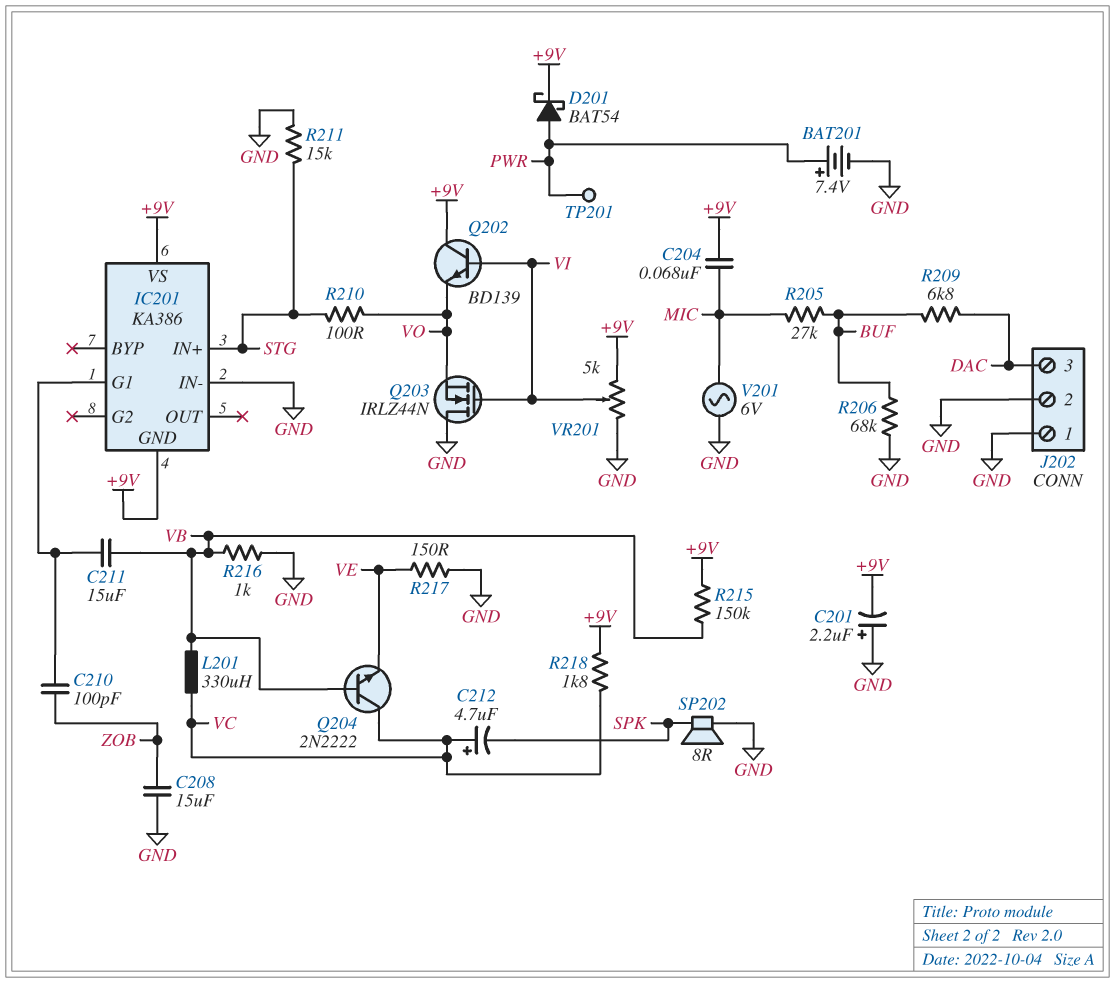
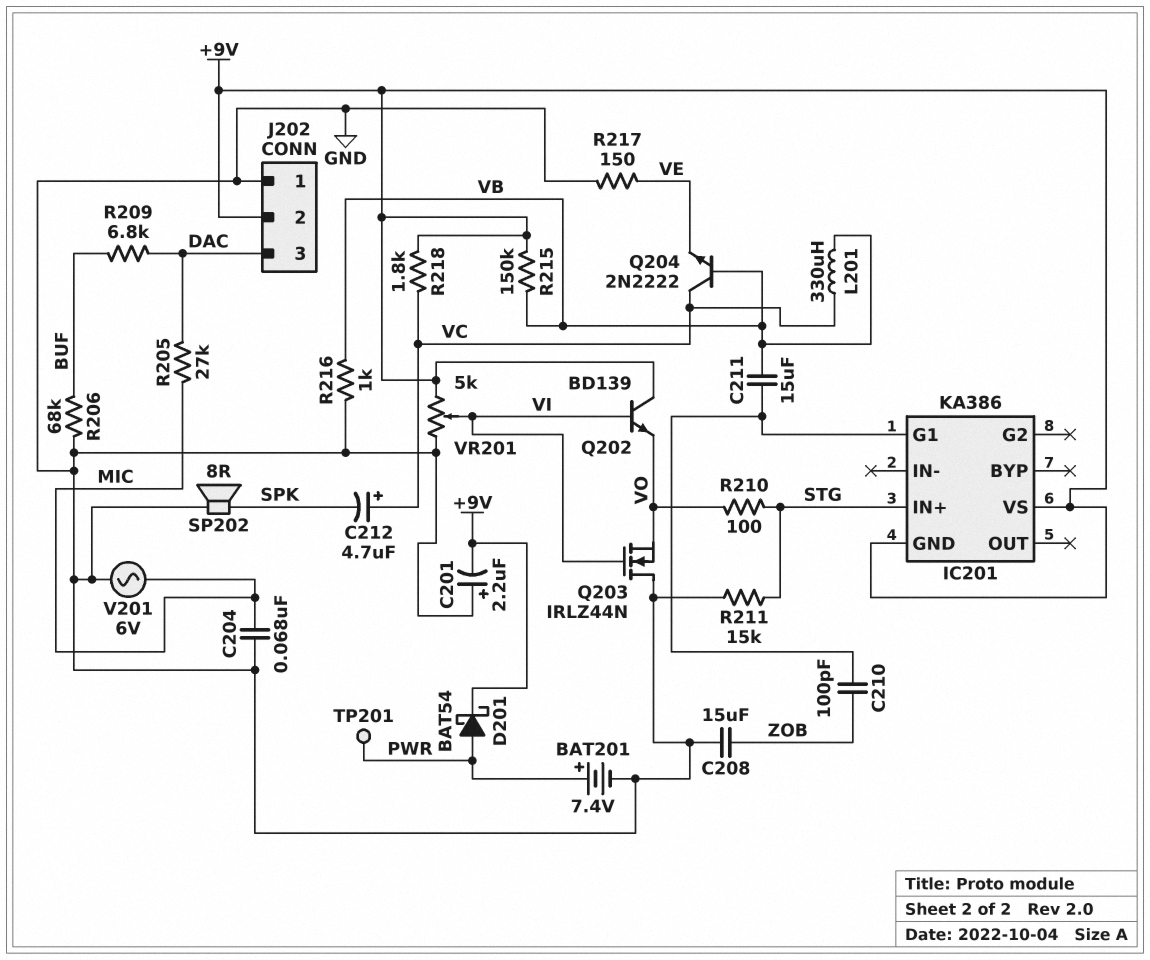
C204: 68nF (+9V, MIC) -> 68nF (GND, MIC)
IC201 pin IN-: GND -> none
J202 pin 2: GND -> +9V
R205: 27k (BUF, MIC) -> 27k (DAC, MIC)

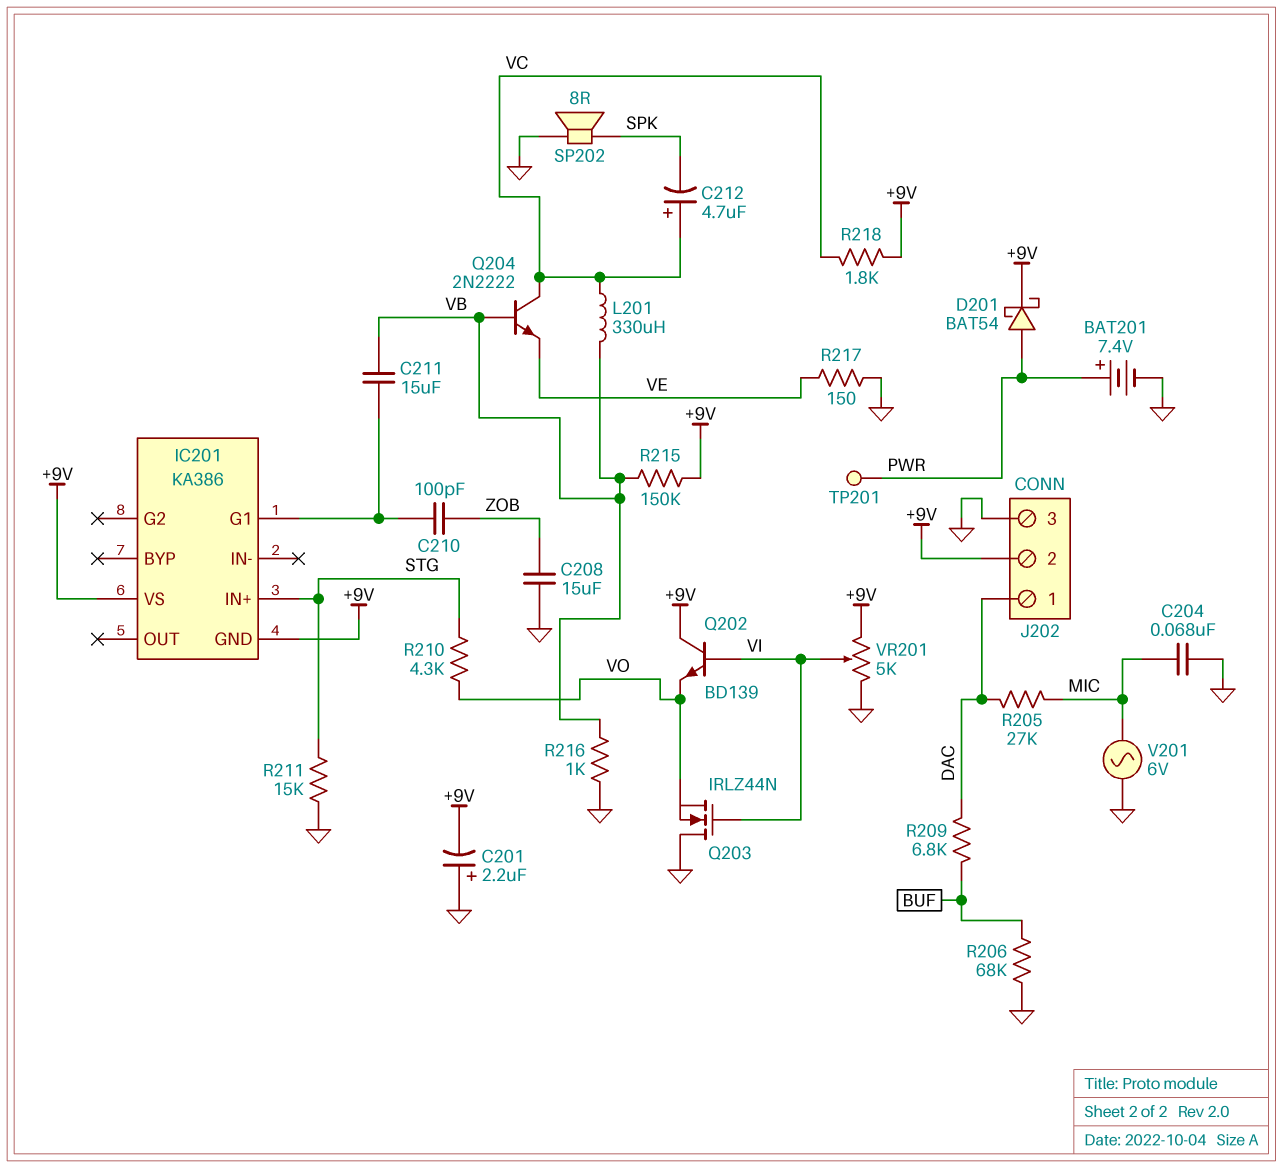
J202 pin 1: GND -> DAC
J202 pin 3: DAC -> GND
R210: 100 (STG, VO) -> 4.3k (STG, VO)

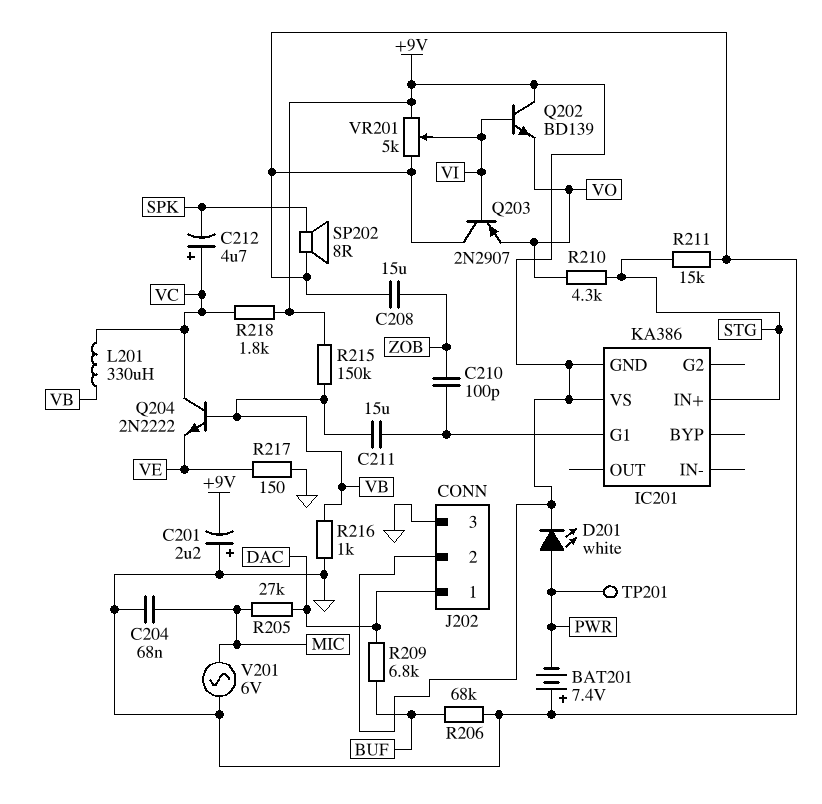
BAT201: 7.4V (plus PWR, minus GND) -> 7.4V (plus GND, minus PWR)
D201: schottky BAT54 (A PWR, K +9V) -> LED white (A PWR, K +9V)
Q203: NMOS IRLZ44N (G VI, D GND, S VO) -> PNP 2N2907 (B VI, C GND, E VO)

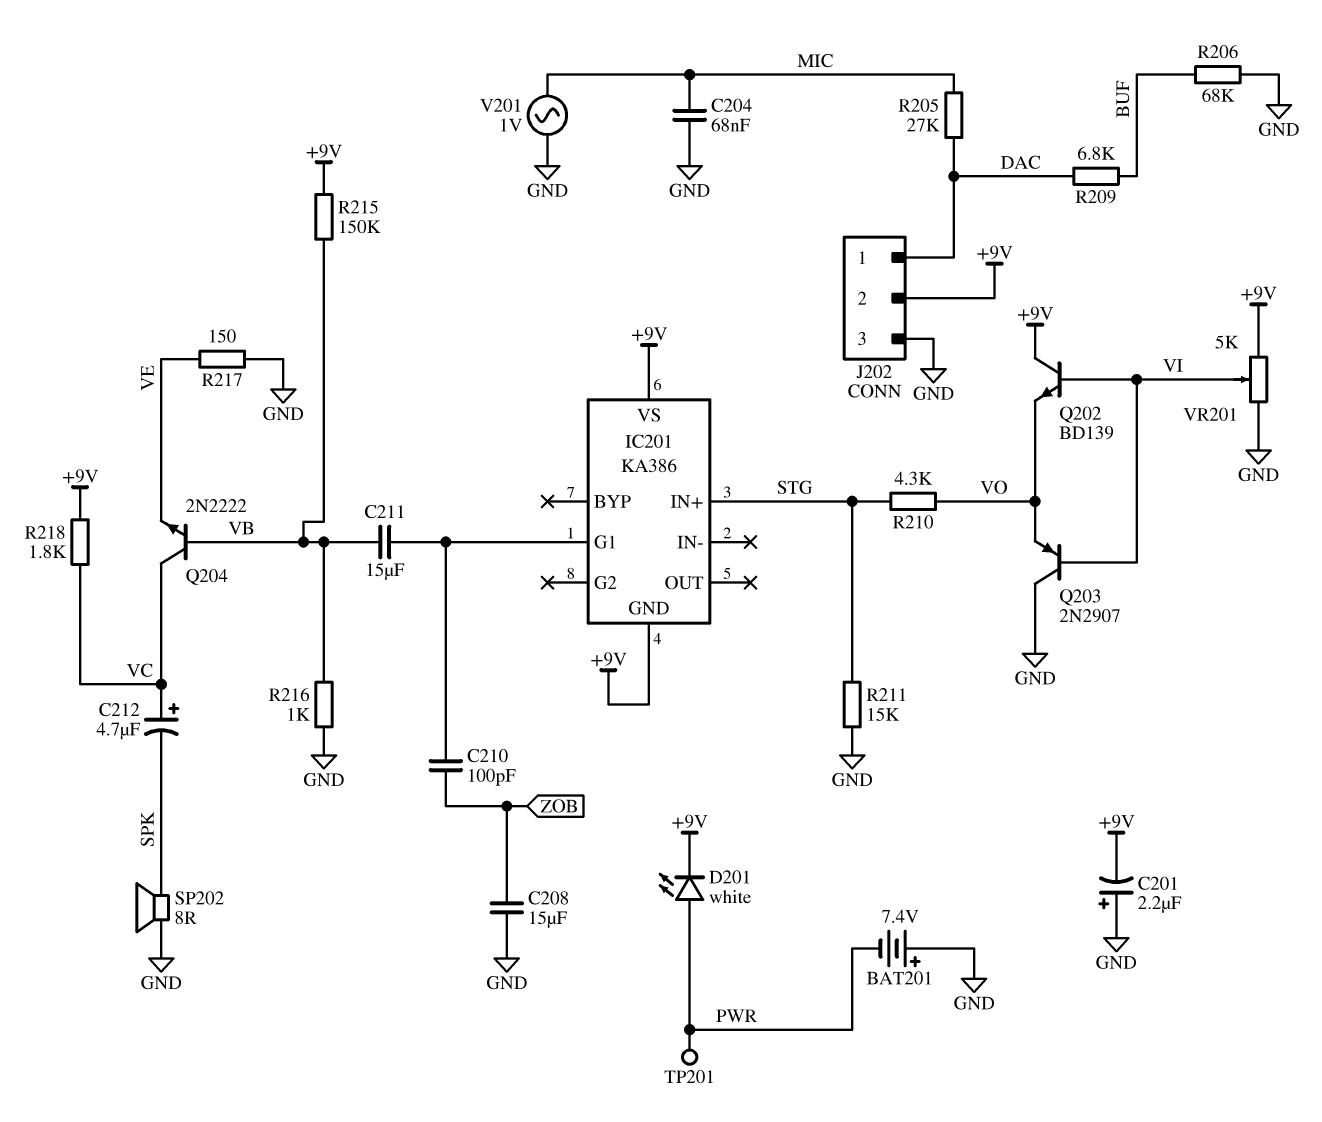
L201: 330uH (VB, VC) -> none
V201: AC 6V (GND, MIC) -> AC 1V (GND, MIC)

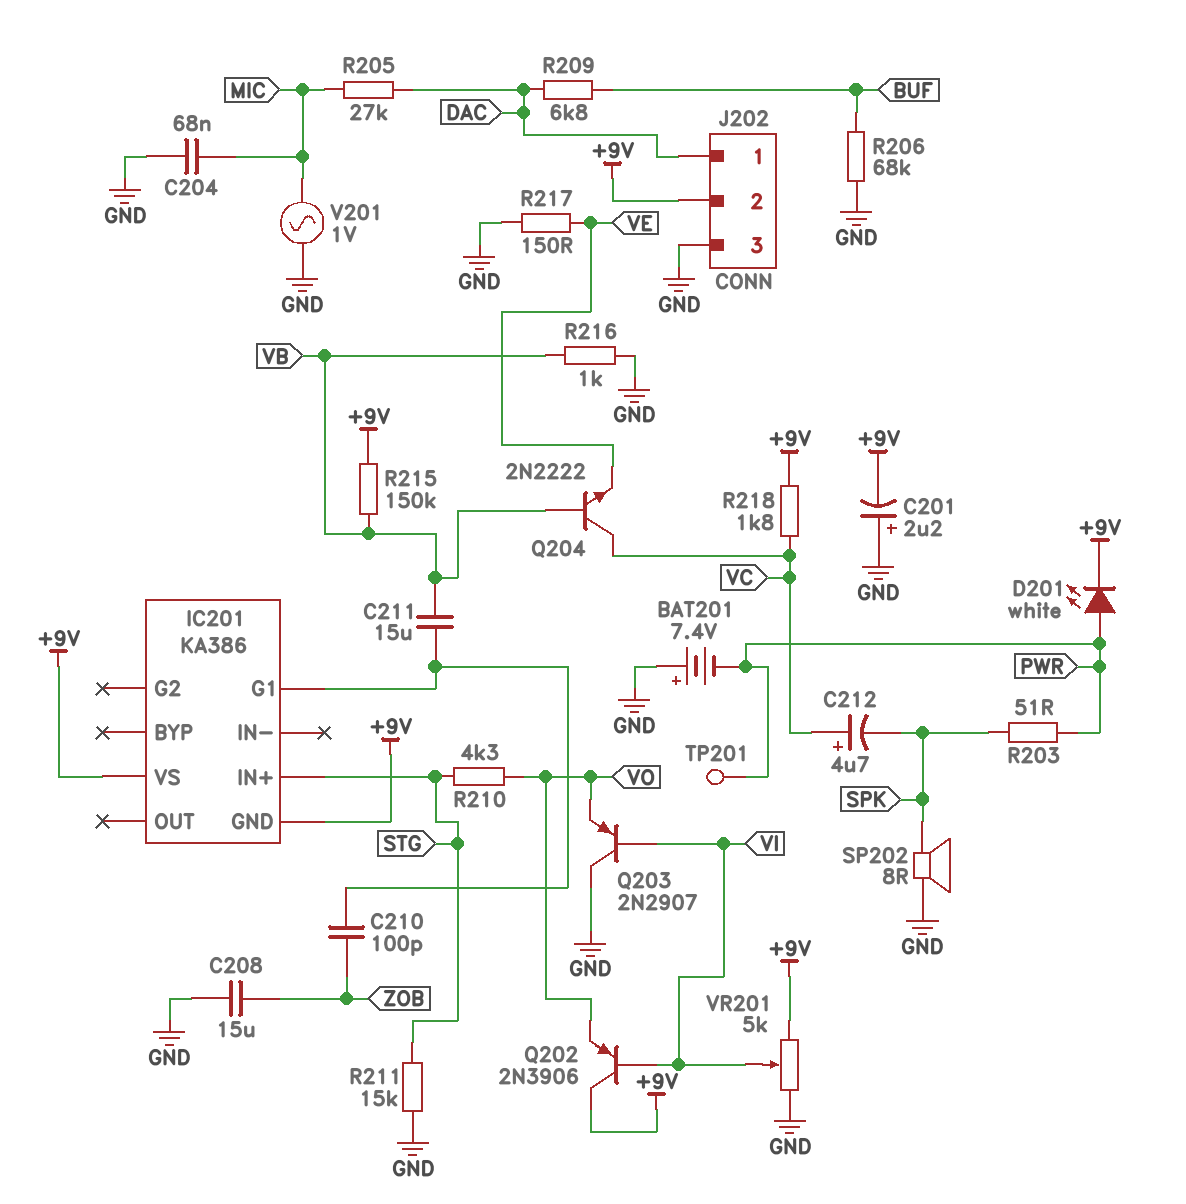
Q202: NPN BD139 (B VI, C +9V, E VO) -> PNP 2N3906 (B VI, C +9V, E VO)
R203: none -> 51 (PWR, SPK)

